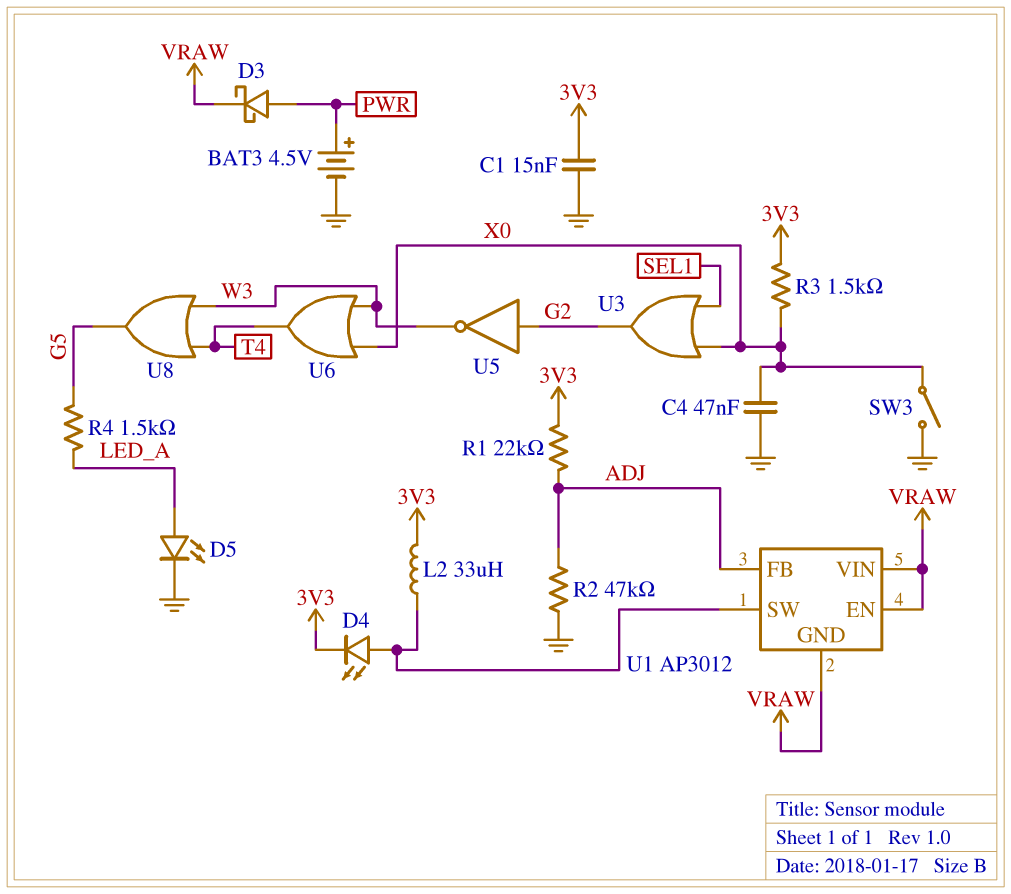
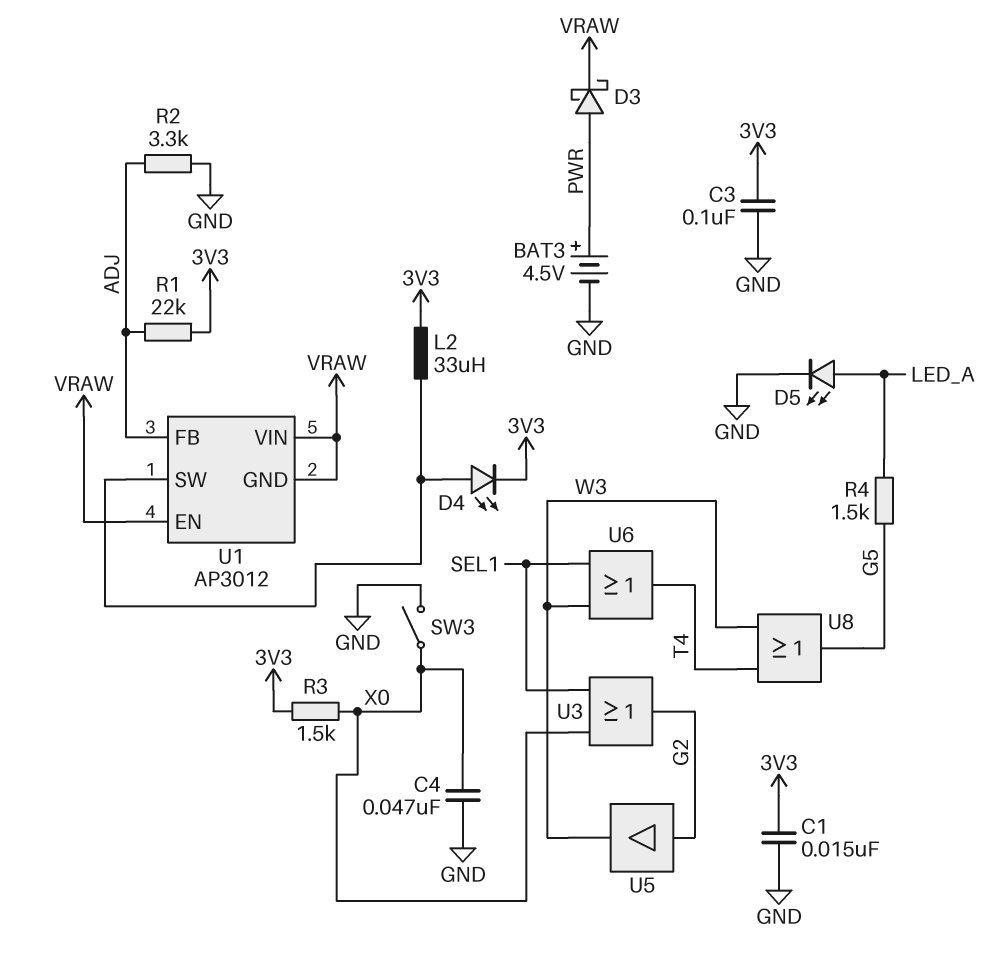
C3: none -> 100nF (3V3, GND)
R2: 47k (ADJ, GND) -> 3.3k (ADJ, GND)
U5: NOT (in G2, out W3) -> buffer (in G2, out W3)
U6: OR (in W3, in X0, out T4) -> OR (in SEL1, in W3, out T4)

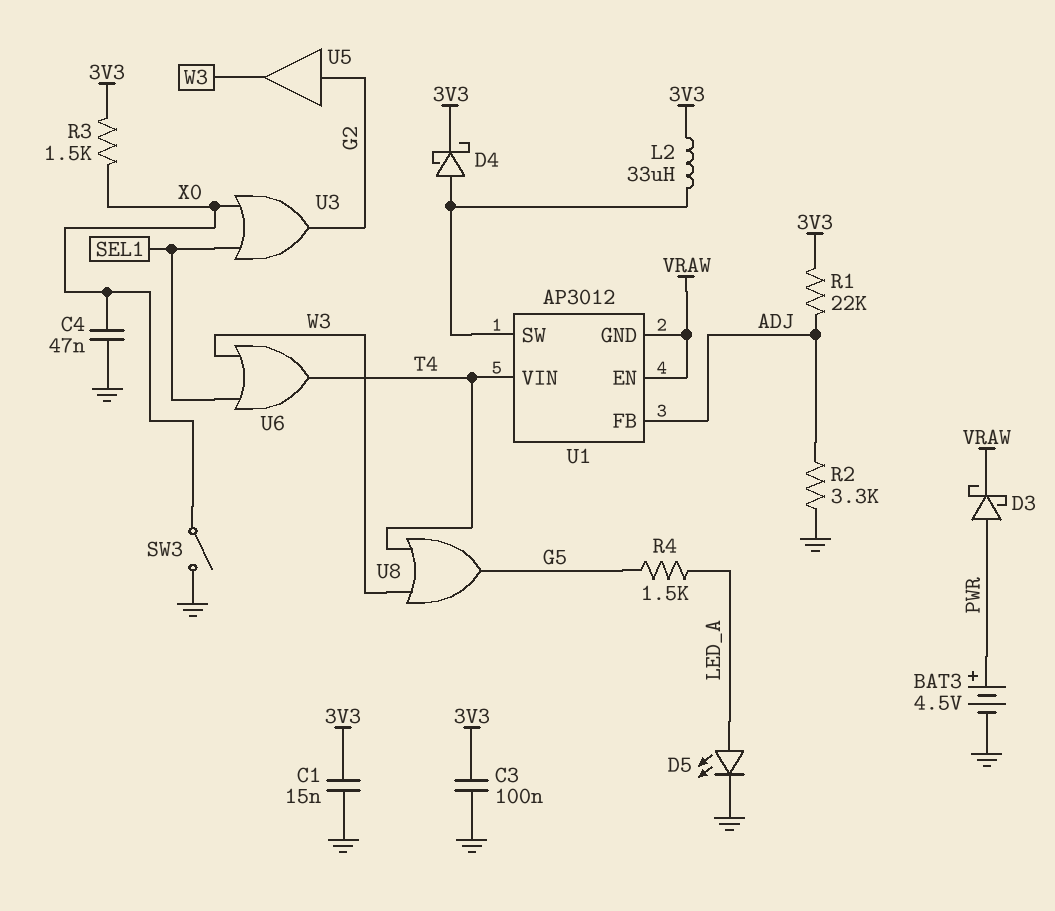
D4: LED (A U1/SW, K 3V3) -> schottky (A U1/SW, K 3V3)
U1 pin VIN: VRAW -> T4

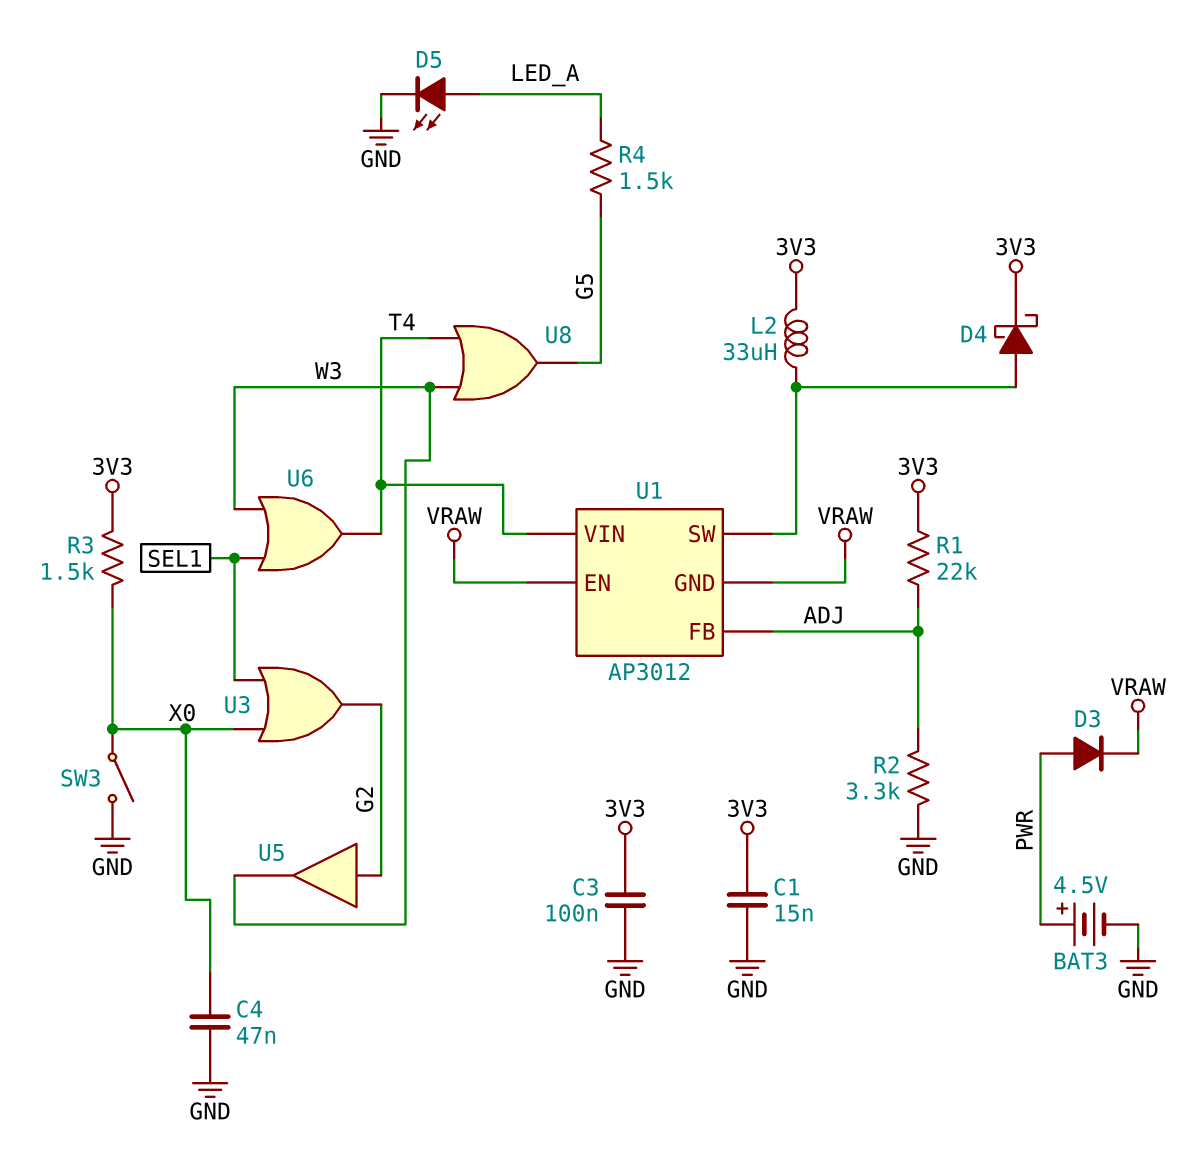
D3: schottky (A PWR, K VRAW) -> diode (A PWR, K VRAW)

